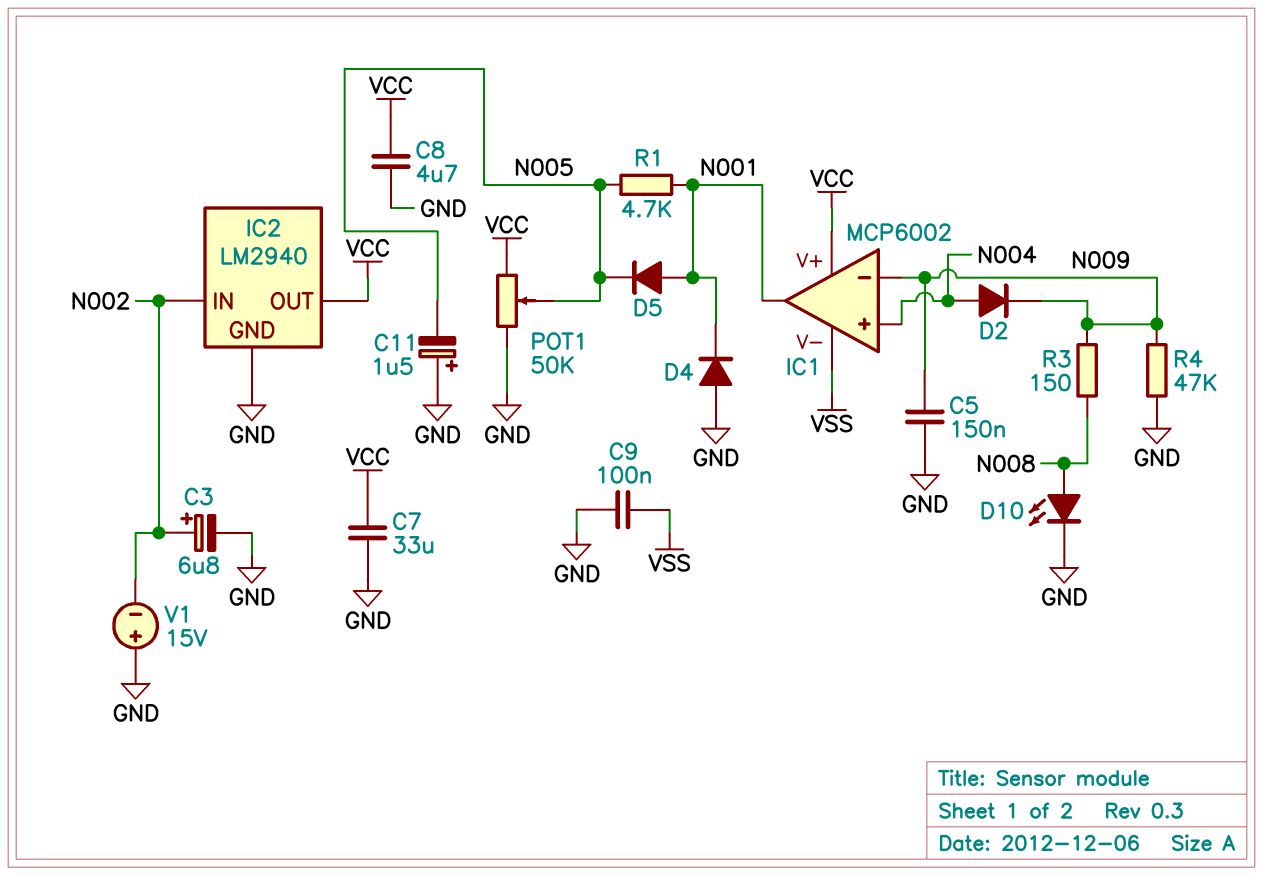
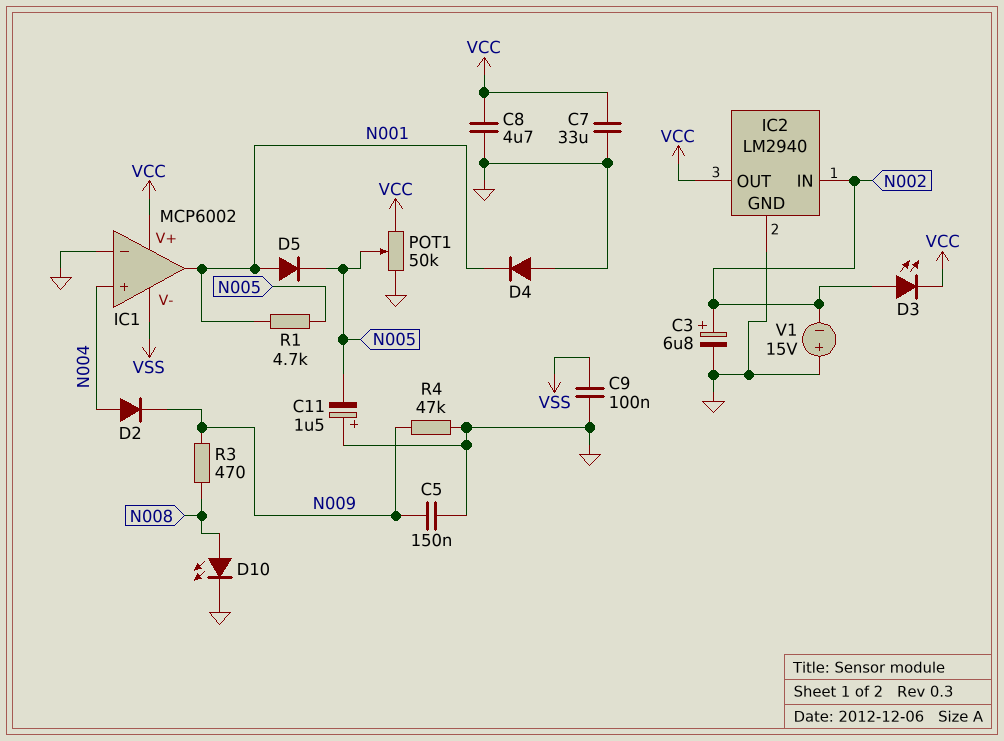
D3: none -> LED (A N002, K VCC)
IC1 pin in-: N009 -> GND
R3: 150 (N008, N009) -> 470 (N008, N009)

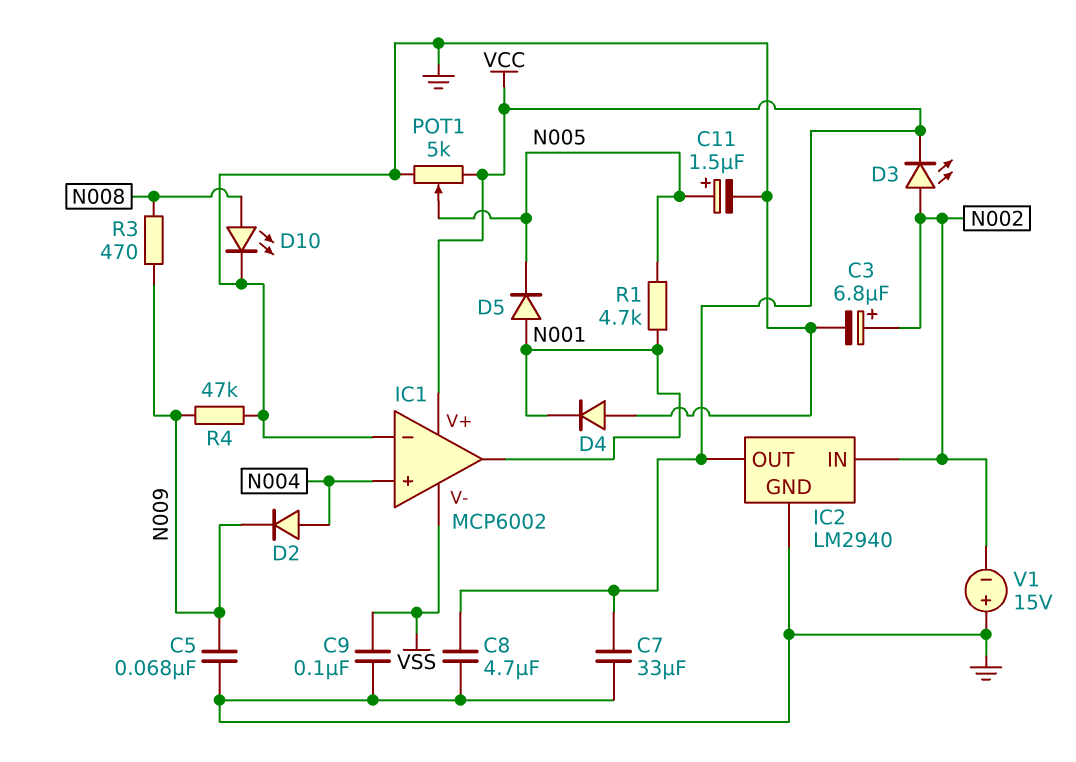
C5: 150nF (GND, N009) -> 68nF (GND, N009)
C11: 1.5uF (plus GND, minus N005) -> 1.5uF (plus N005, minus GND)
POT1: 50k (GND, VCC, wiper N005) -> 5k (GND, VCC, wiper N005)

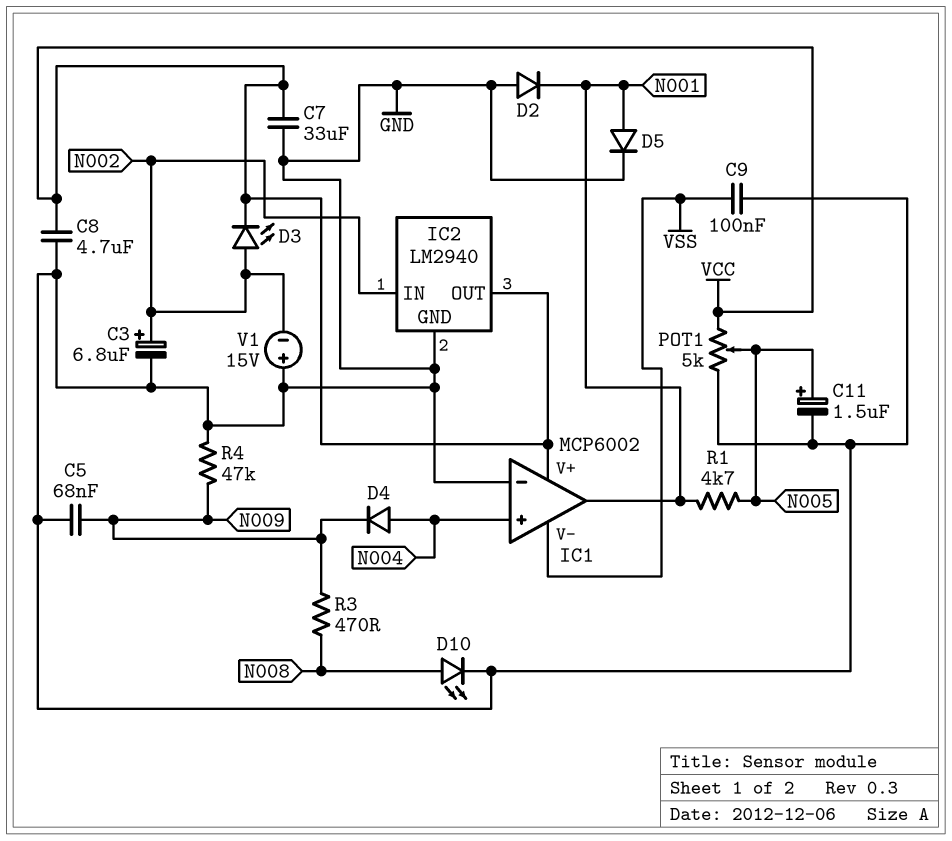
D2: diode (A N004, K N009) -> diode (A GND, K N001)
D4: diode (A GND, K N001) -> diode (A N004, K N009)
D5: diode (A N001, K N005) -> diode (A N001, K GND)

